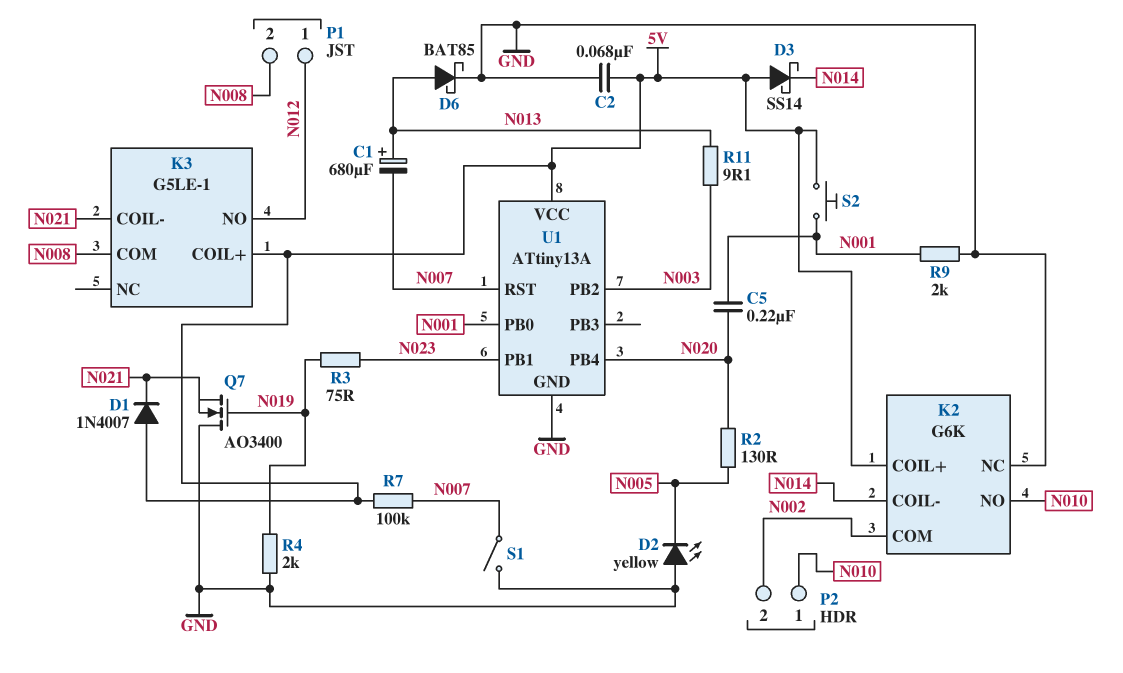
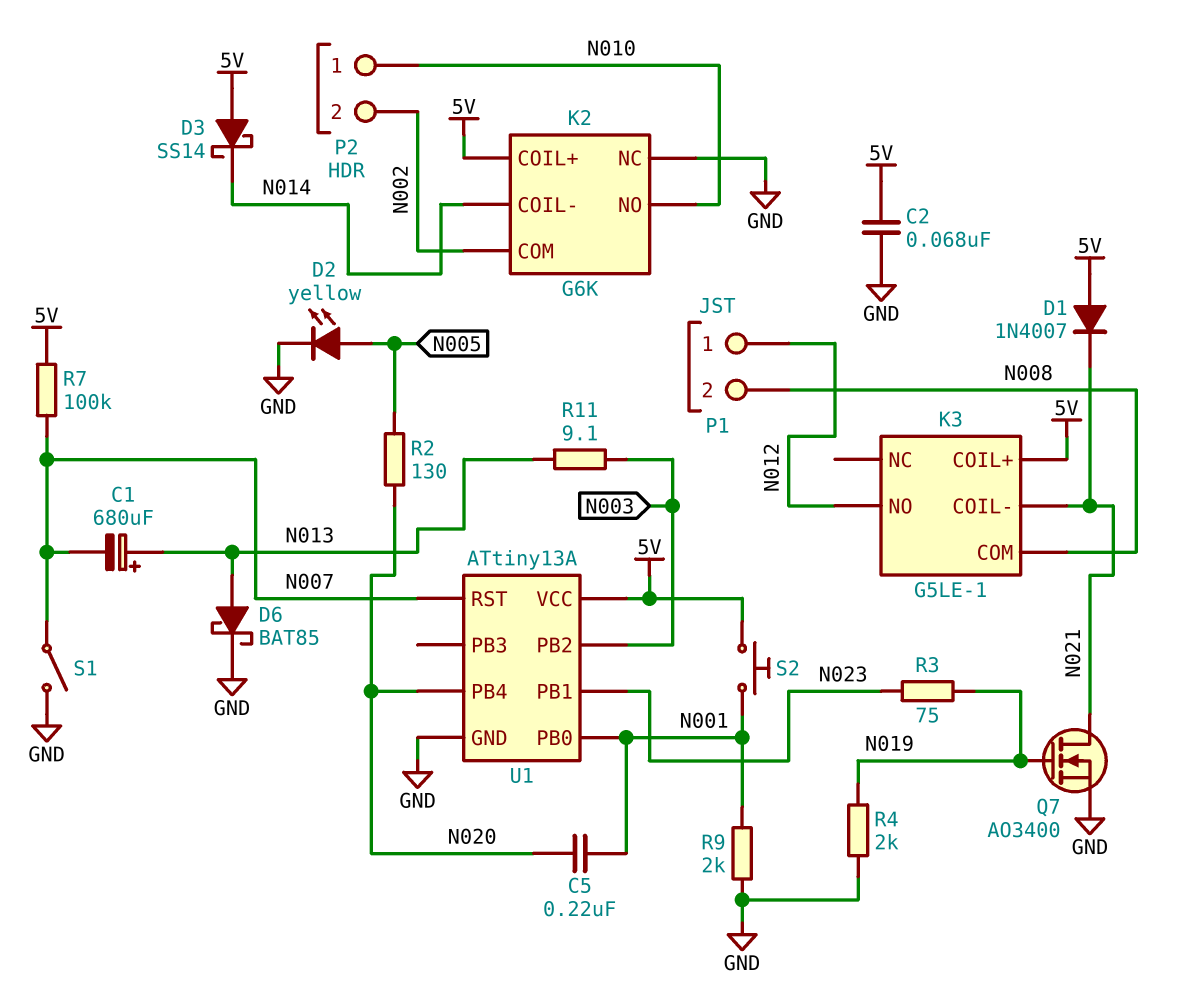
D2: LED yellow (A GND, K N005) -> LED yellow (A N005, K GND)
Q7: NMOS AO3400 (G N019, D GND, S N021) -> NMOS AO3400 (G N019, D N021, S GND)

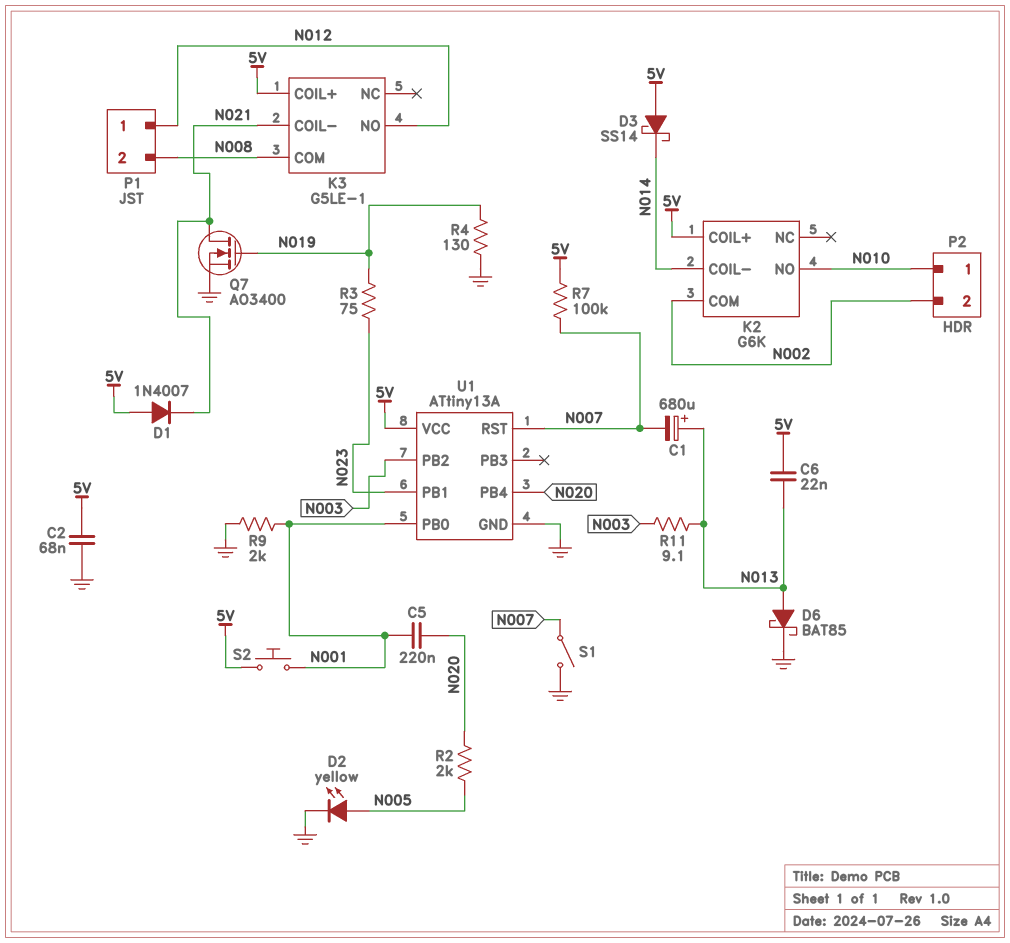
C6: none -> 22nF (5V, N013)
K2 pin NC: GND -> none
R2: 130 (N005, N020) -> 2k (N005, N020)
R4: 2k (GND, N019) -> 130 (GND, N019)

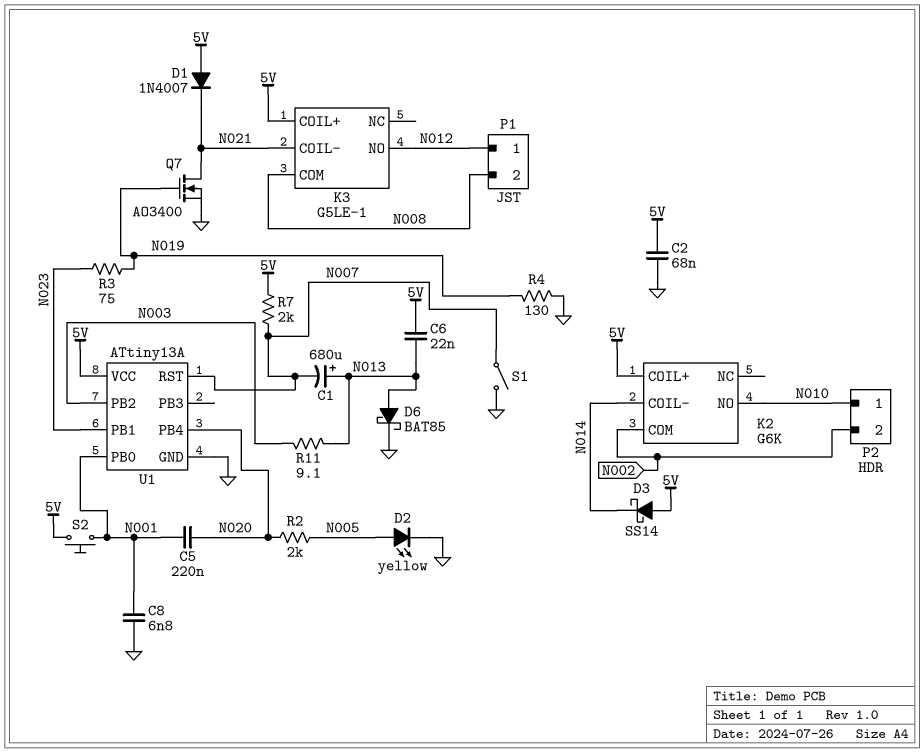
C8: none -> 6.8nF (GND, N001)
R7: 100k (5V, N007) -> 2k (5V, N007)
R9: 2k (GND, N001) -> none

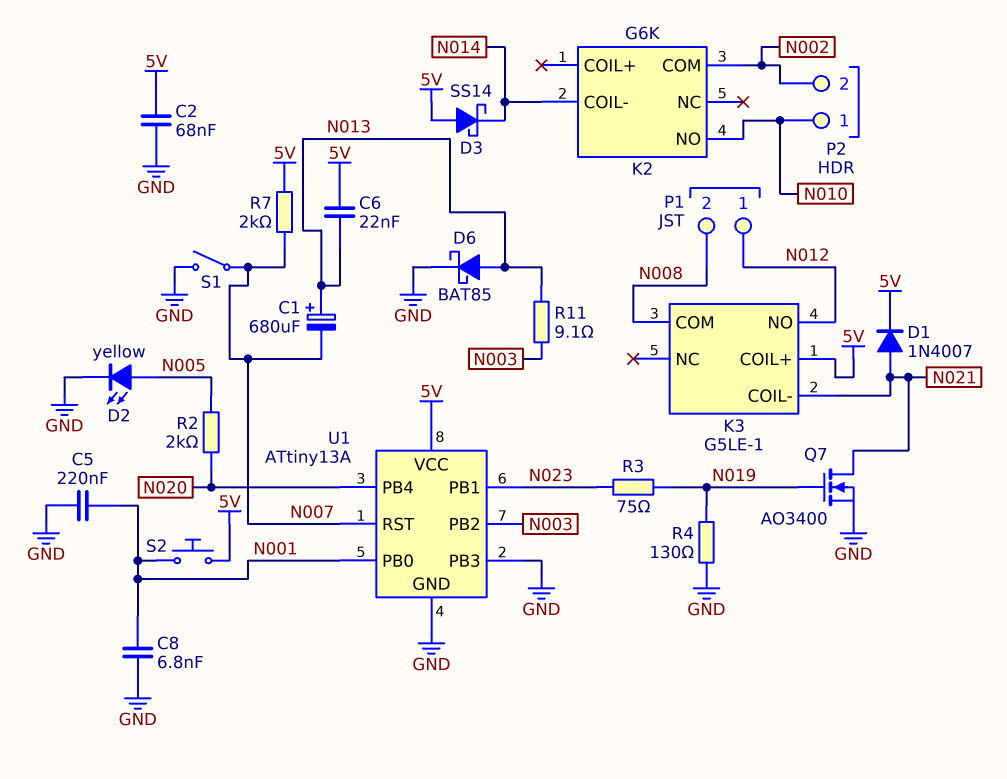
C5: 220nF (N001, N020) -> 220nF (GND, N001)
D1: diode 1N4007 (A 5V, K N021) -> diode 1N4007 (A N021, K 5V)
K2 pin COIL+: 5V -> none
U1 pin PB3: none -> GND

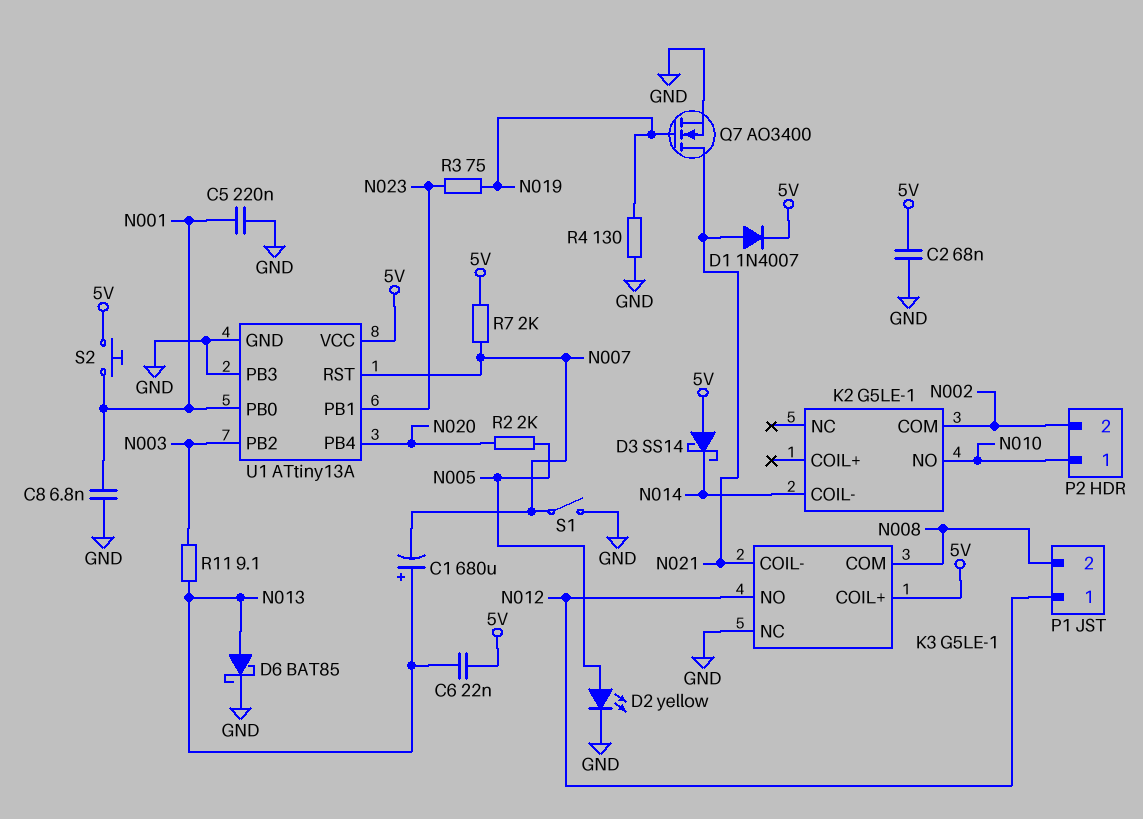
K2: G6K -> G5LE-1
K3 pin NC: none -> GND

